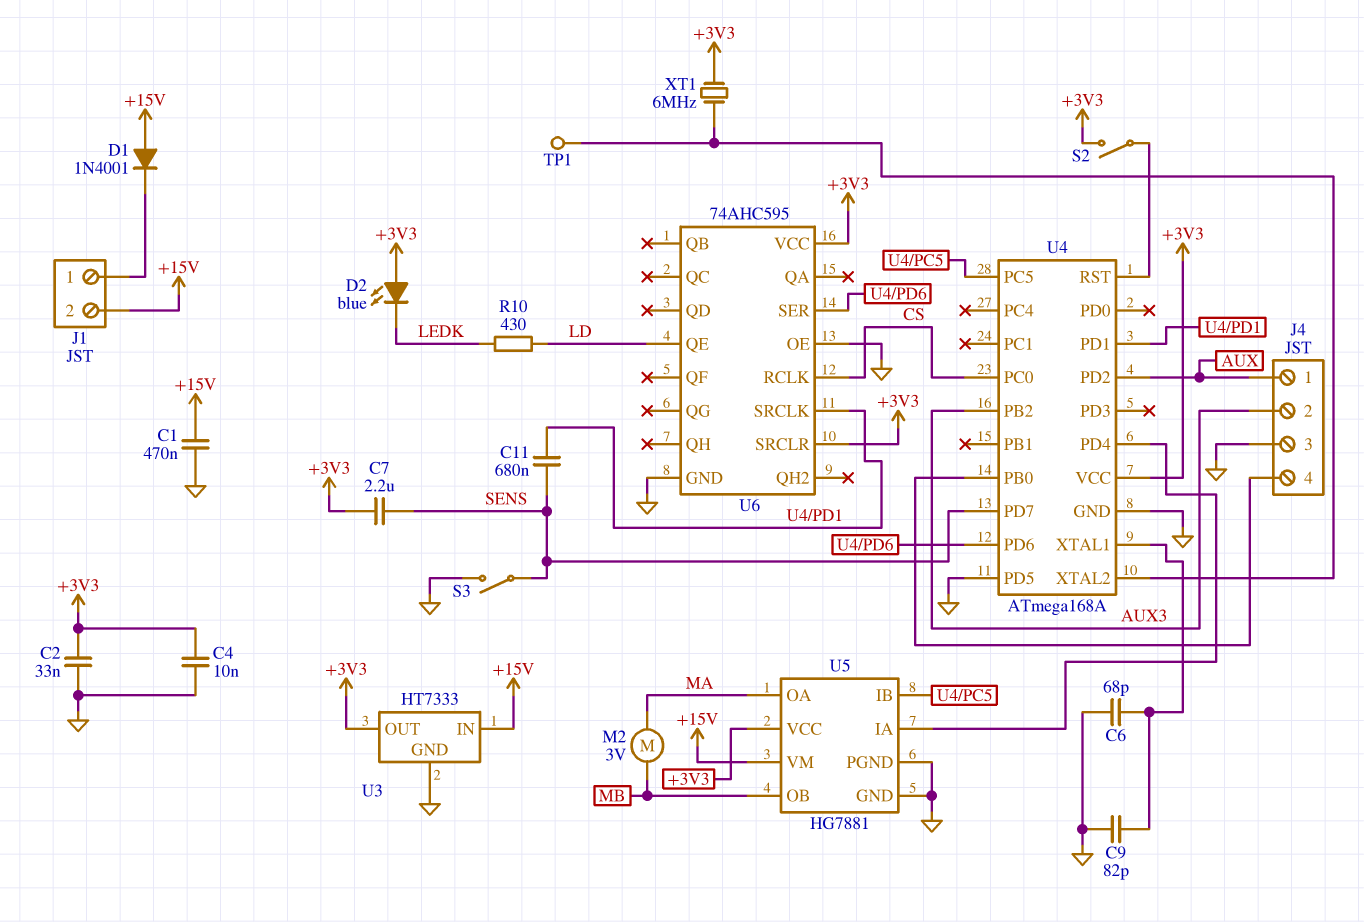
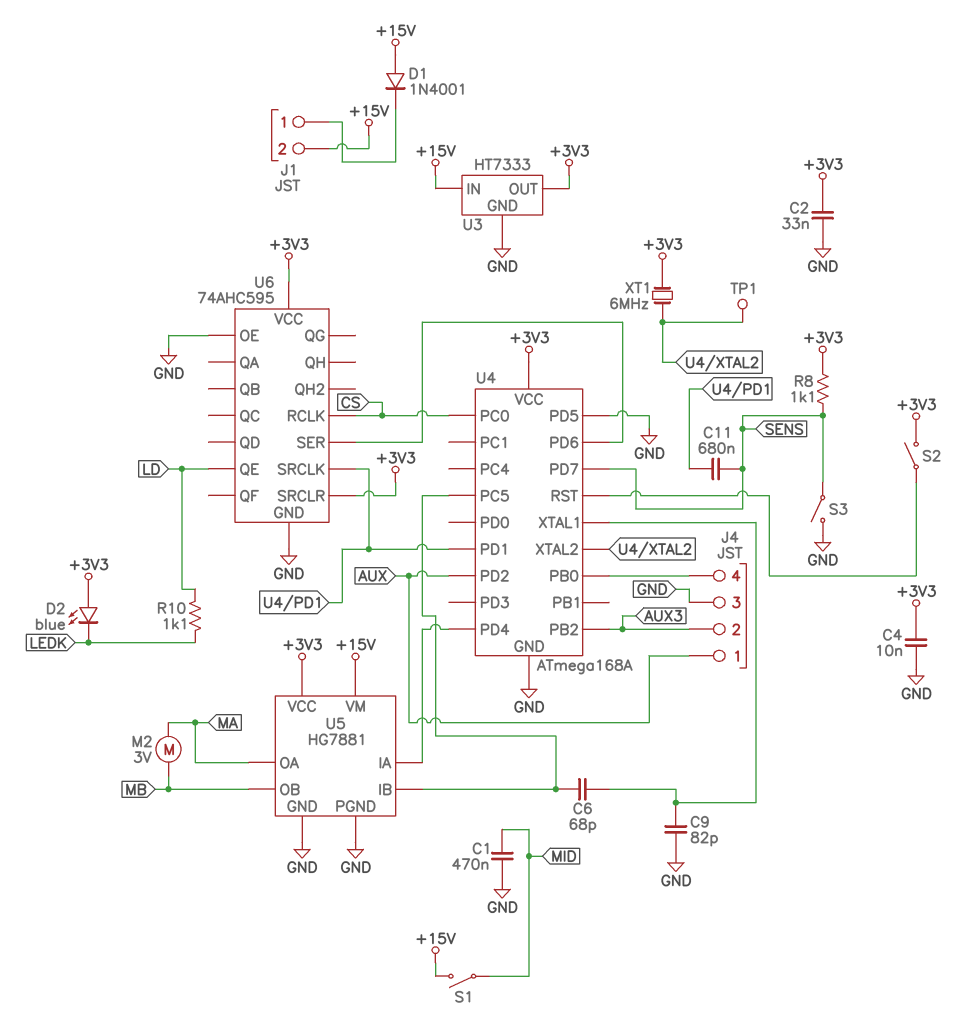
C1: 470nF (+15V, GND) -> 470nF (GND, MID)
C6: 68pF (GND, U4/XTAL1) -> 68pF (U4/PC5, U4/XTAL1)
C7: 2.2uF (+3V3, SENS) -> none
R8: none -> 1.1k (+3V3, SENS)
R10: 430 (LD, LEDK) -> 1.1k (LD, LEDK)
S1: none -> switch (+15V, MID)

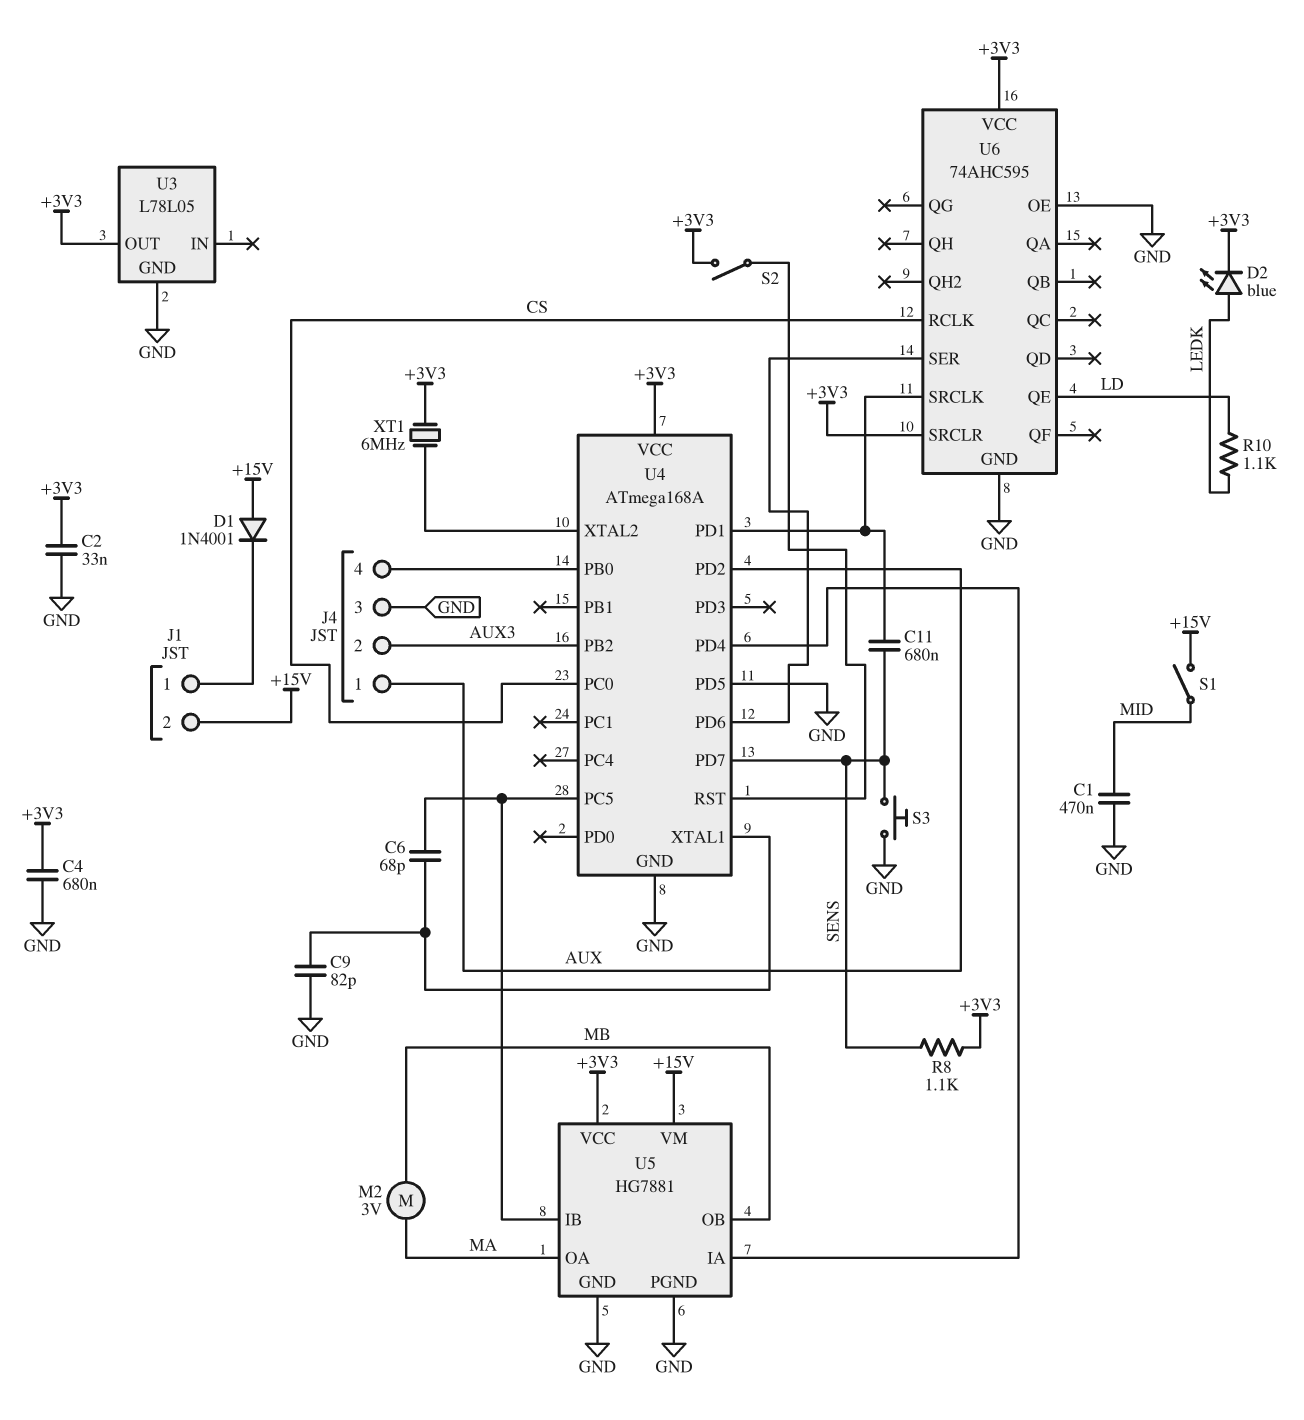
C4: 10nF (+3V3, GND) -> 680nF (+3V3, GND)
D2: LED blue (A +3V3, K LEDK) -> LED blue (A LEDK, K +3V3)
S3: switch (GND, SENS) -> button (GND, SENS)
TP1: test point (U4/XTAL2) -> none
U3: HT7333 -> L78L05
U3 pin IN: +15V -> none

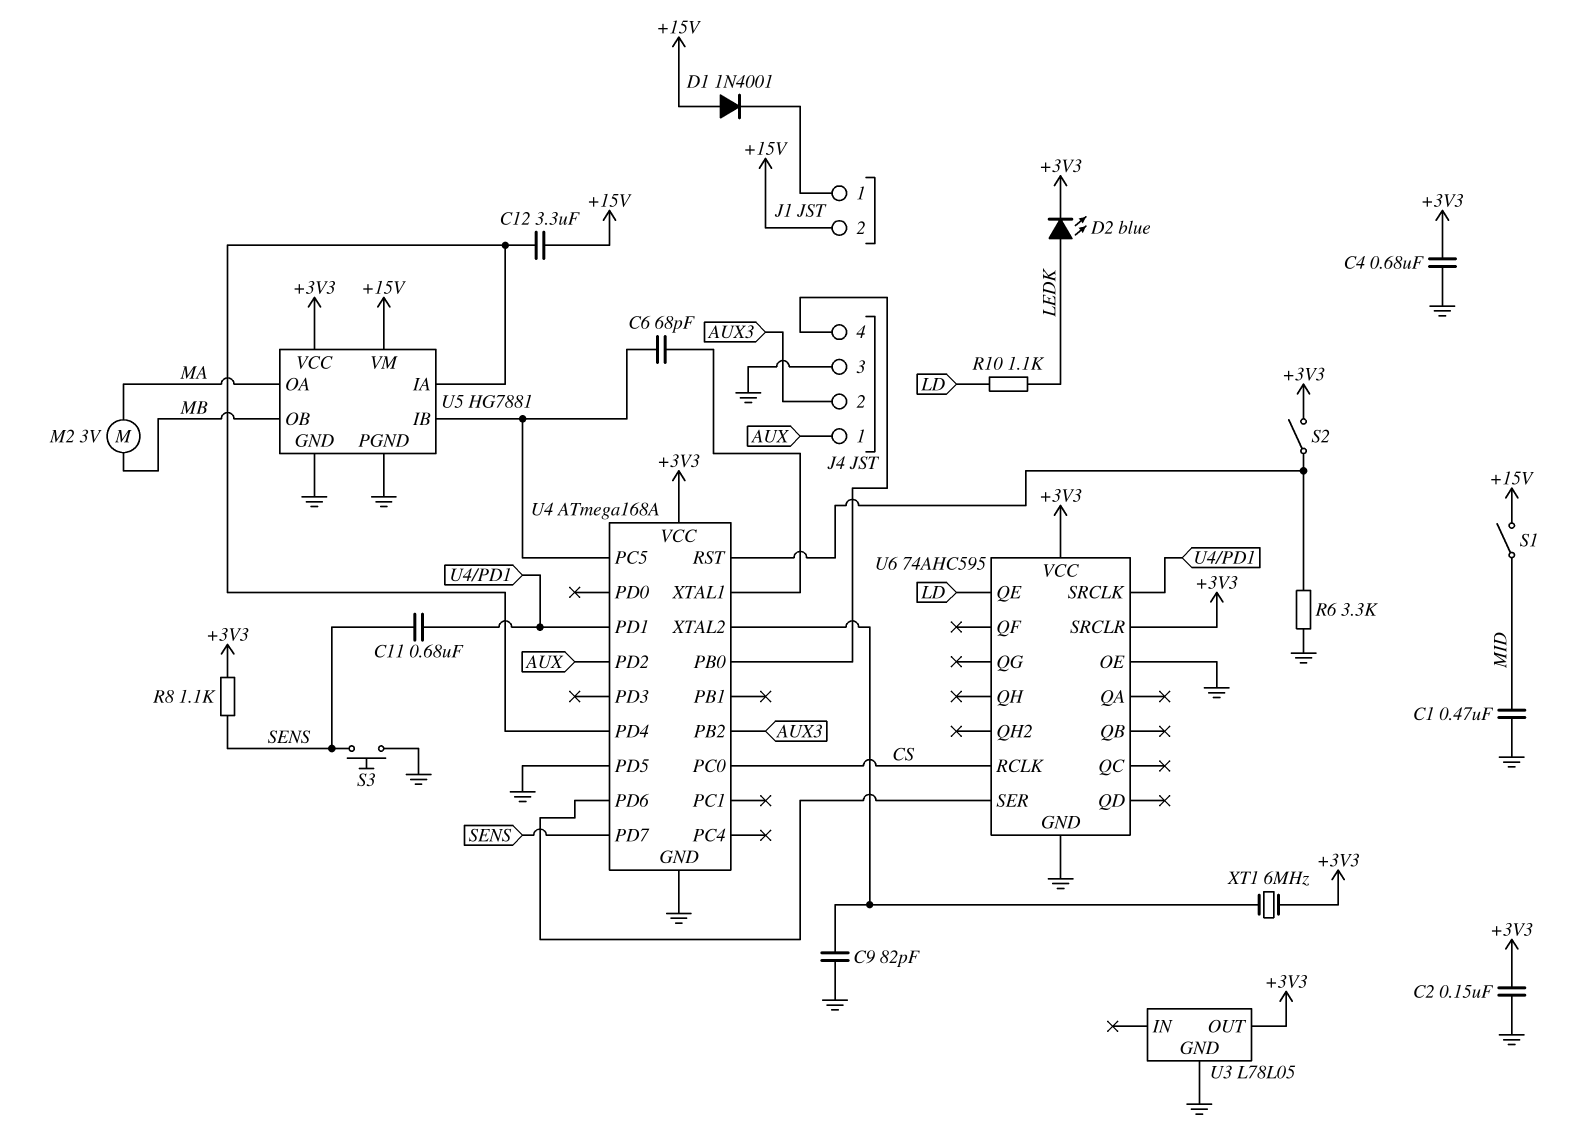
C2: 33nF (+3V3, GND) -> 150nF (+3V3, GND)
C9: 82pF (GND, U4/XTAL1) -> 82pF (GND, U4/XTAL2)
C12: none -> 3.3uF (+15V, U4/PD4)
R6: none -> 3.3k (GND, U4/RST)

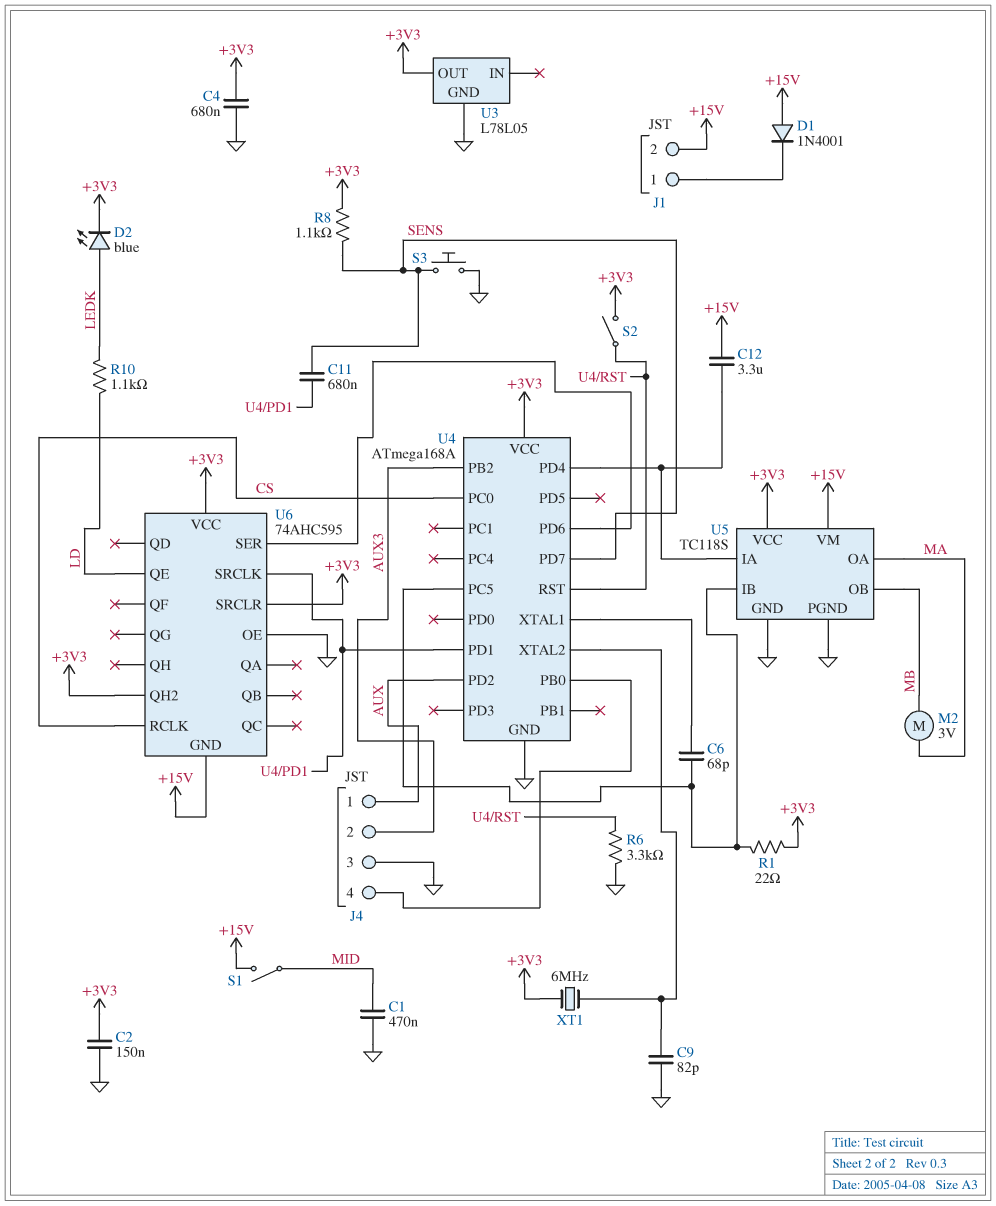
R1: none -> 22 (+3V3, U4/PC5)
U4 pin PD5: GND -> none
U5: HG7881 -> TC118S
U6 pin GND: GND -> +15V
U6 pin QH2: none -> +3V3

